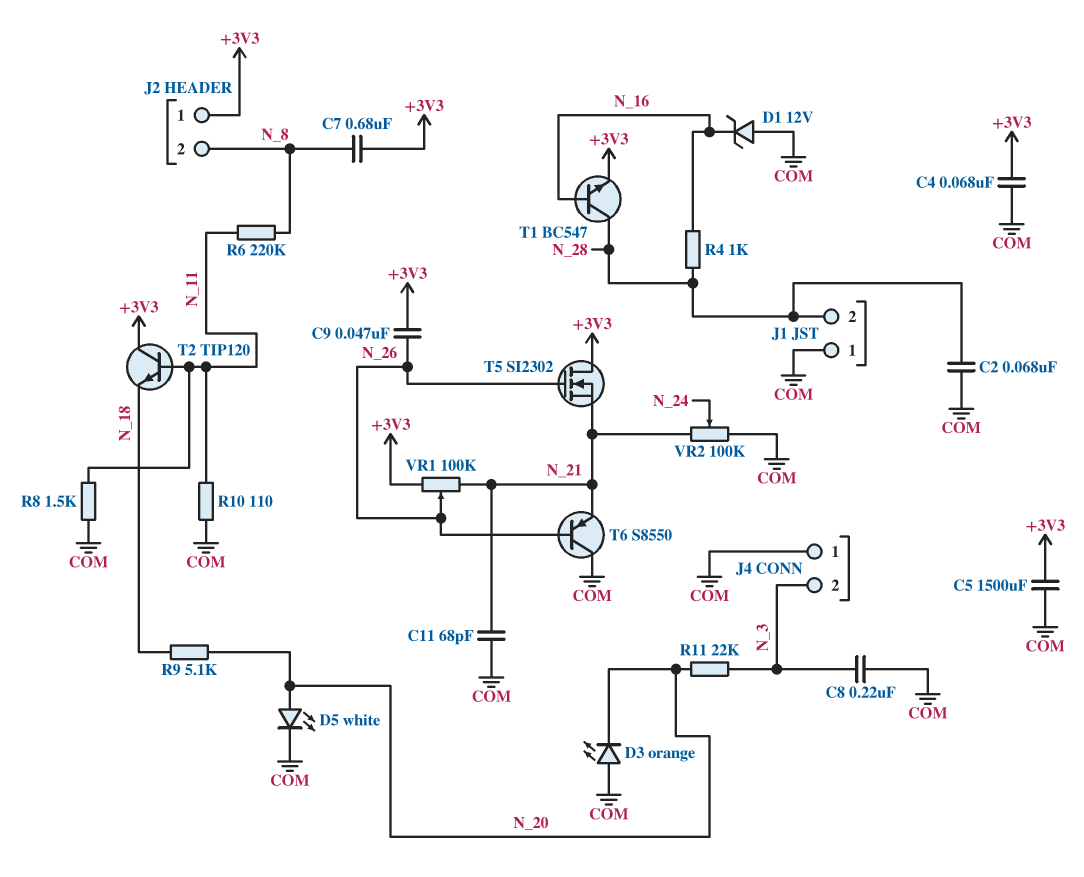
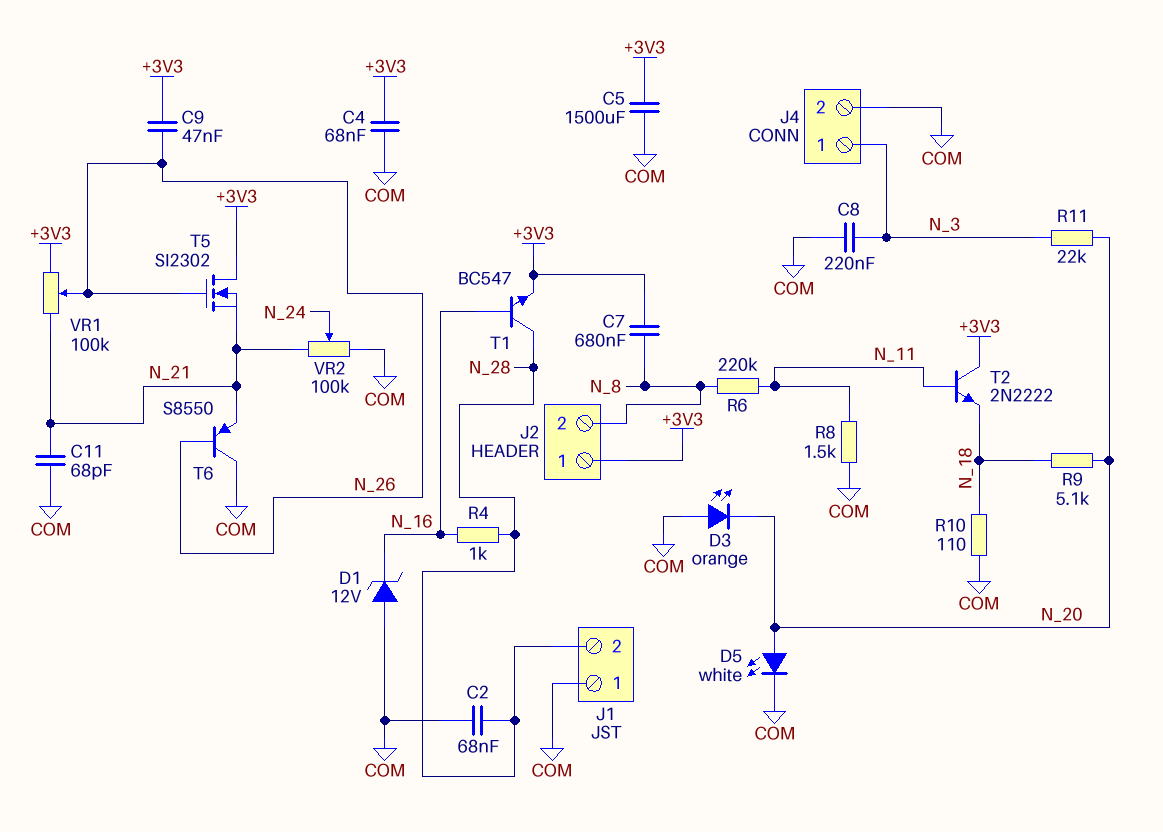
J4 pin 1: COM -> N_3
J4 pin 2: N_3 -> COM
R10: 110 (COM, N_11) -> 110 (COM, N_18)
T2: NPN TIP120 (B N_11, C +3V3, E N_18) -> NPN 2N2222 (B N_11, C +3V3, E N_18)

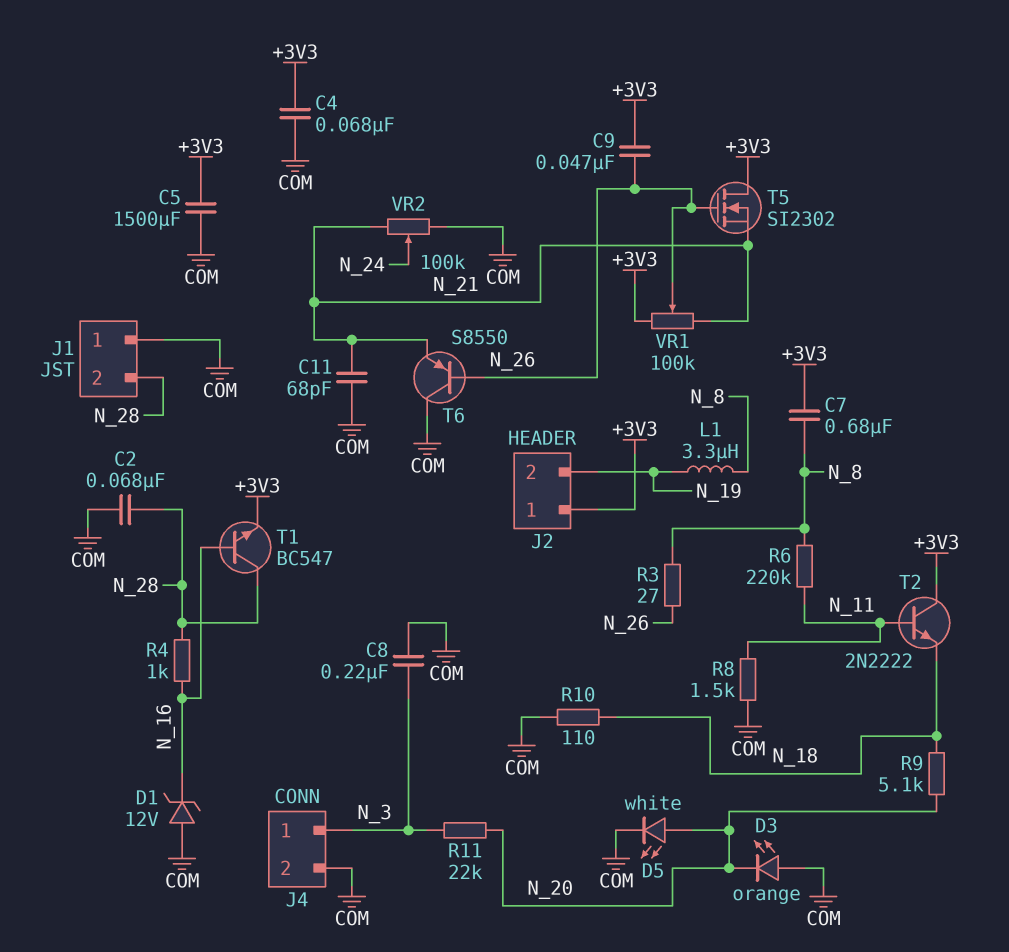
J2 pin 2: N_8 -> N_19
L1: none -> 3.3uH (N_8, N_19)
R3: none -> 27 (N_8, N_26)

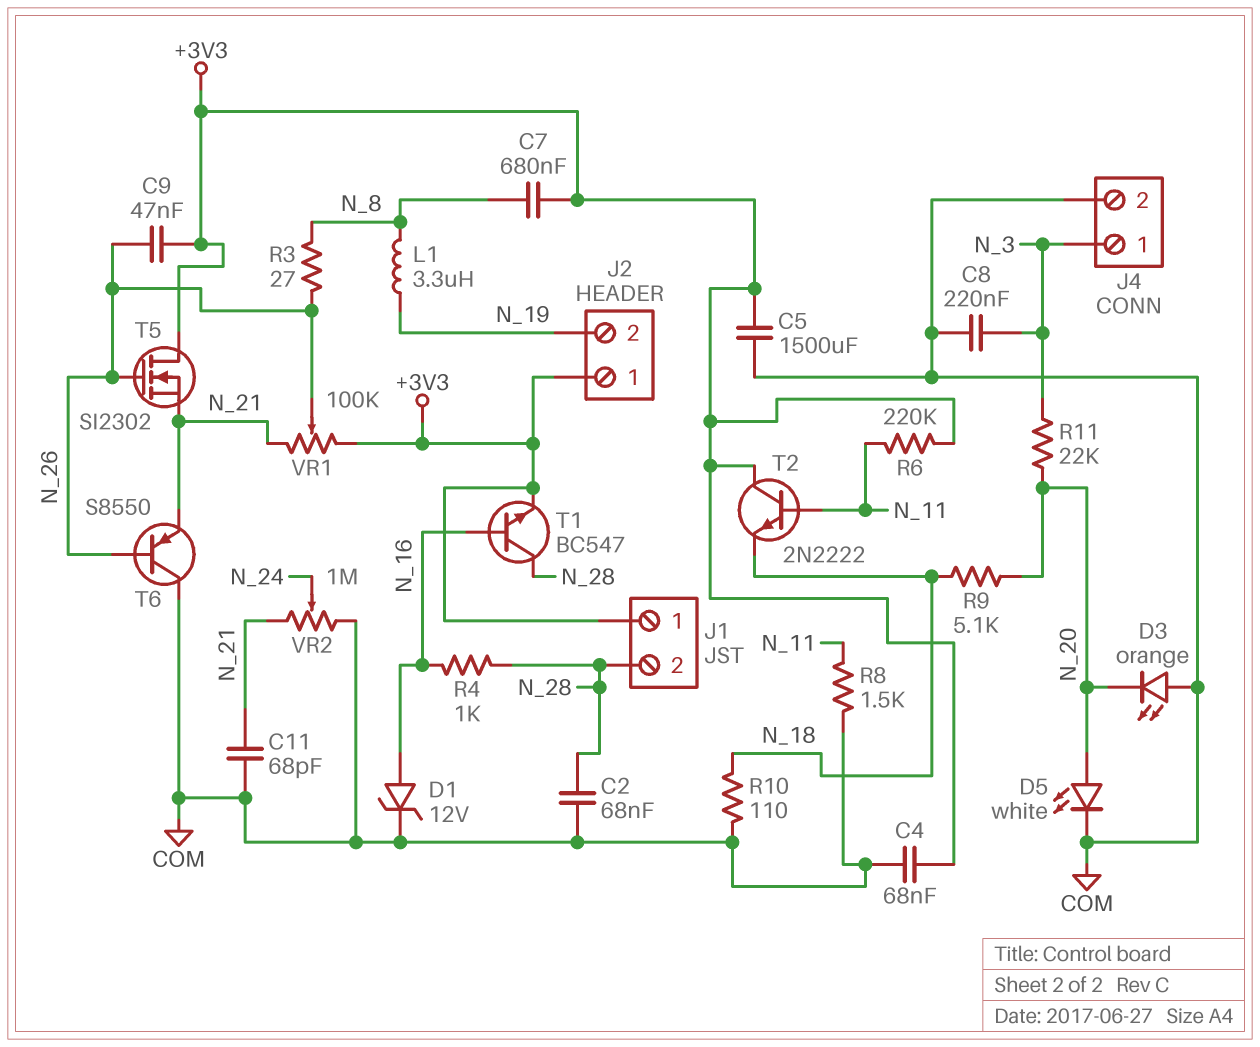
D1: zener 12V (A COM, K N_16) -> zener 12V (A N_16, K COM)
J1 pin 1: COM -> +3V3
R6: 220k (N_8, N_11) -> 220k (+3V3, N_11)
VR2: 100k (COM, N_21, wiper N_24) -> 1M (COM, N_21, wiper N_24)

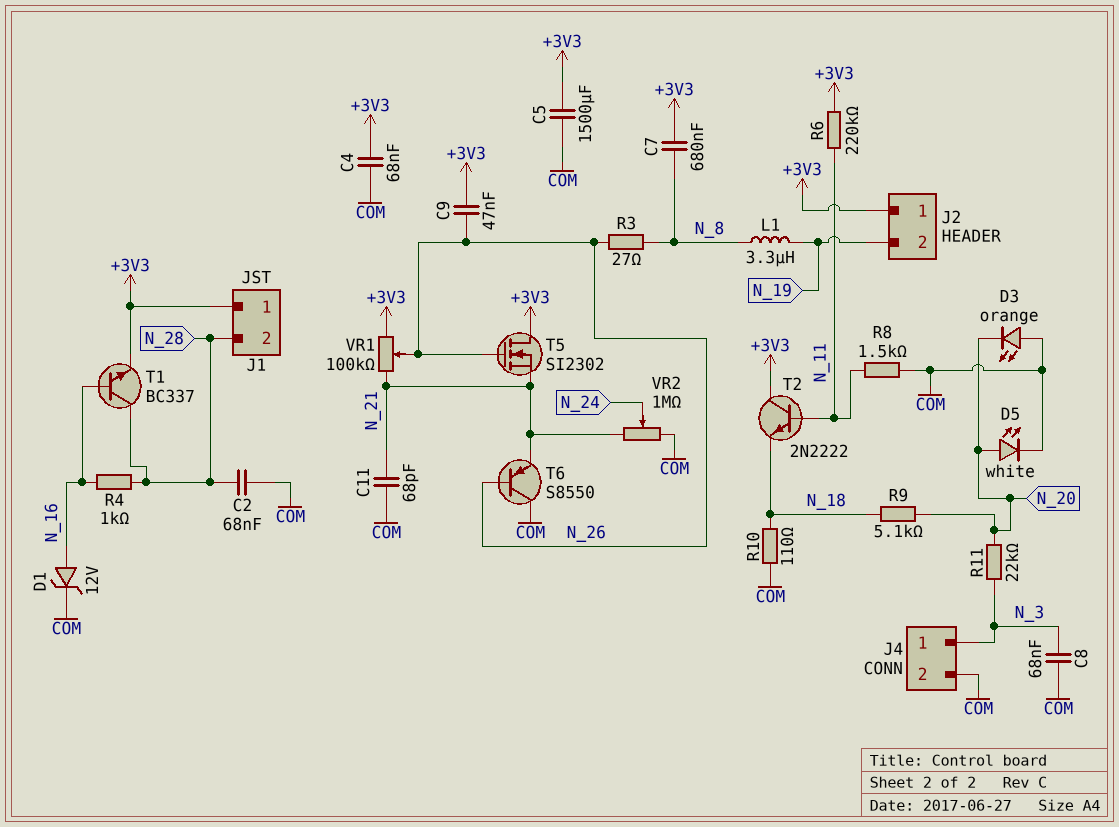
C8: 220nF (COM, N_3) -> 68nF (COM, N_3)
T1: NPN BC547 (B N_16, C N_28, E +3V3) -> NPN BC337 (B N_16, C N_28, E +3V3)

